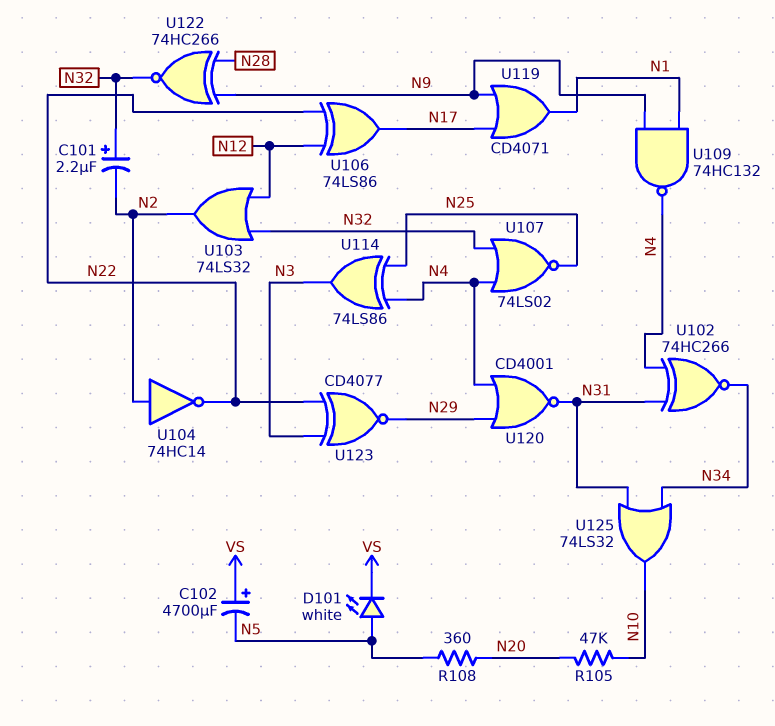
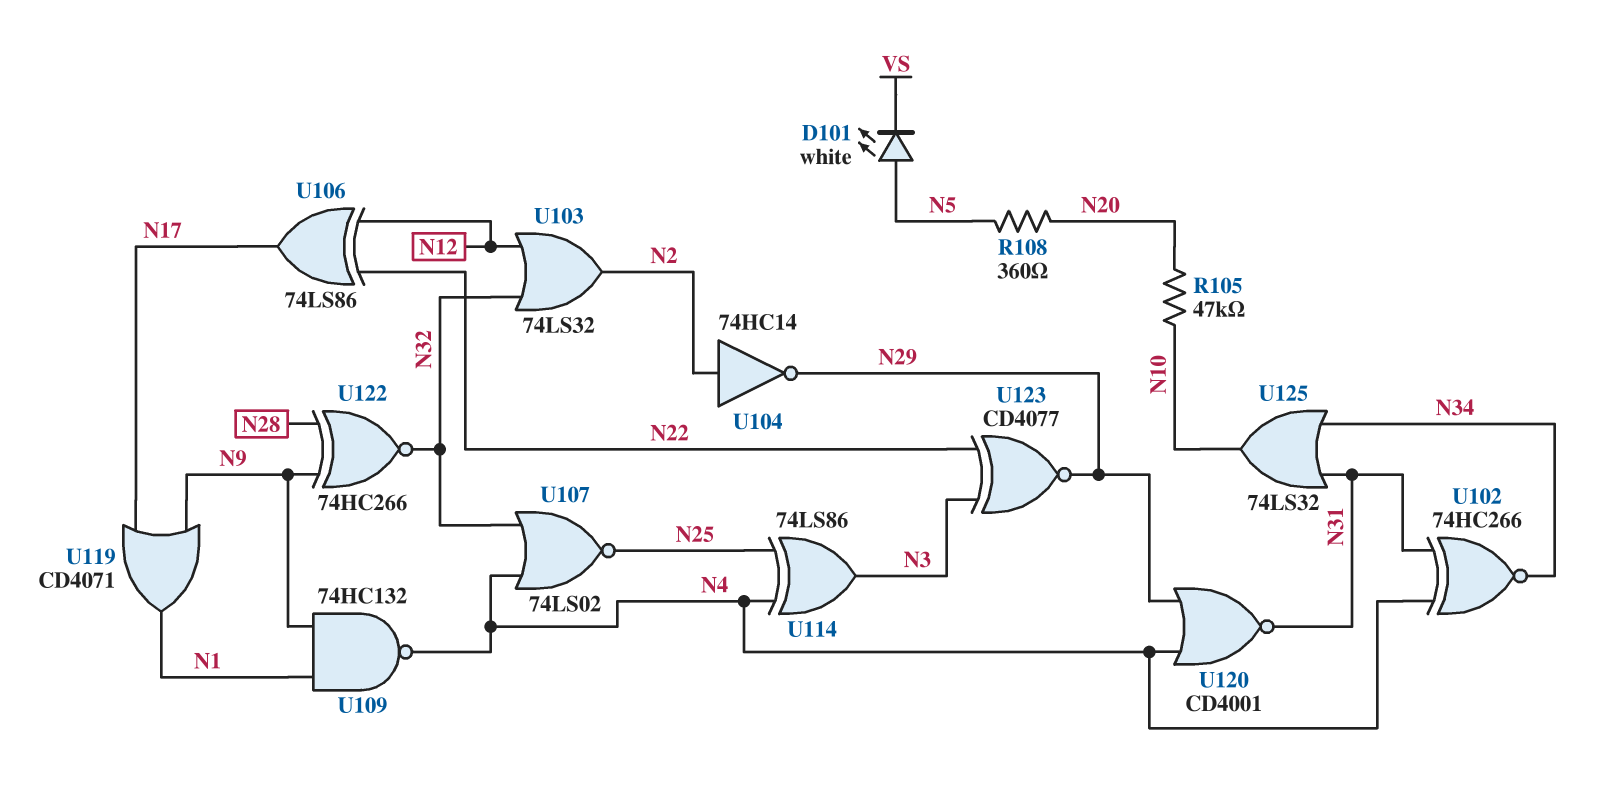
C101: 2.2uF (plus N32, minus N2) -> none
C102: 4700uF (plus VS, minus N5) -> none
U104: NOT 74HC14 (in N2, out N22) -> NOT 74HC14 (in N2, out N29)

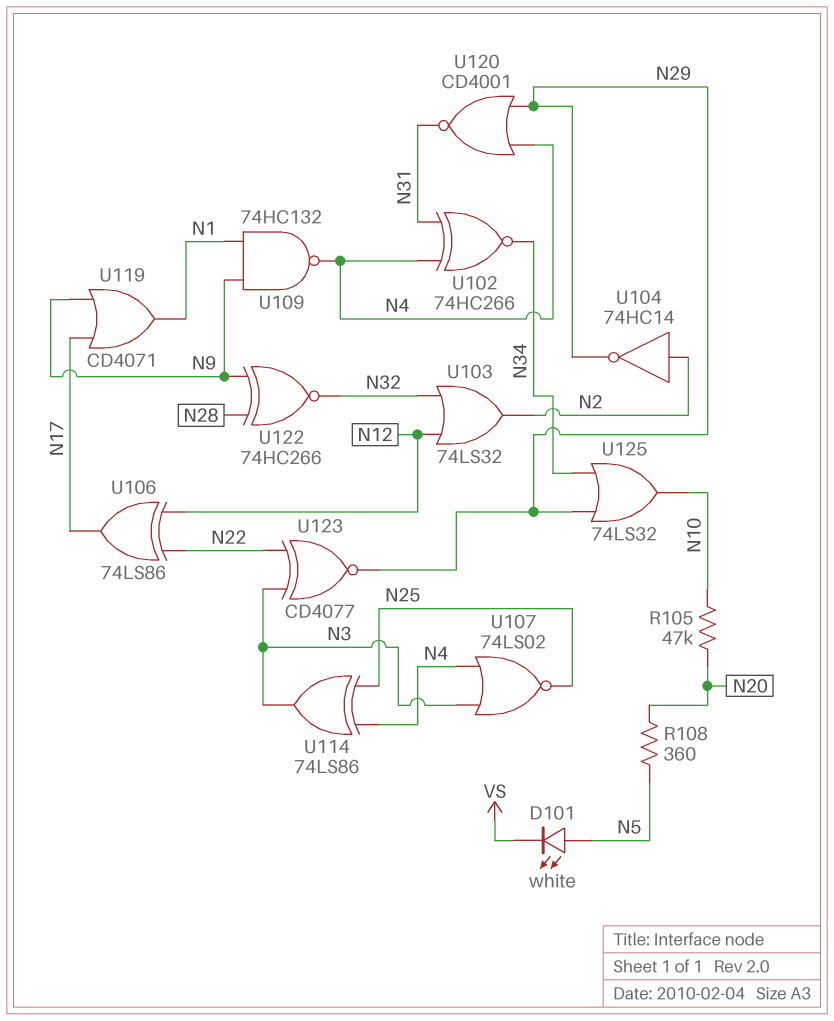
U107: NOR 74LS02 (in N4, in N32, out N25) -> NOR 74LS02 (in N3, in N4, out N25)
U125: OR 74LS32 (in N31, in N34, out N10) -> OR 74LS32 (in N29, in N34, out N10)

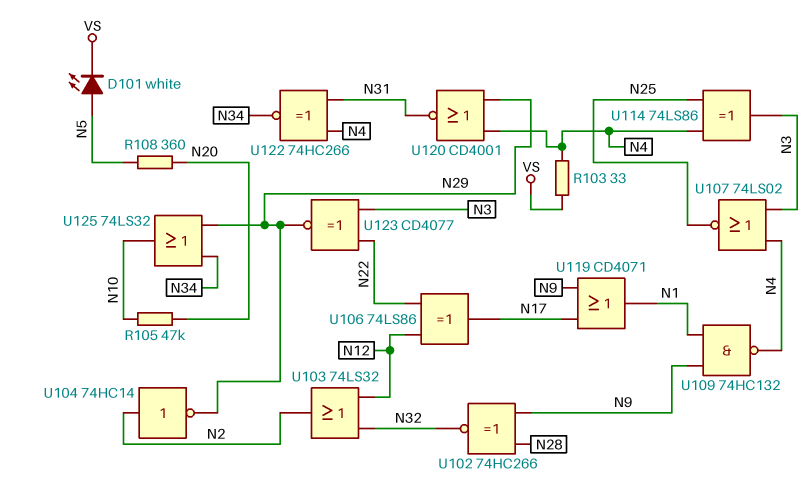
R103: none -> 33 (N4, VS)
U102: XNOR 74HC266 (in N4, in N31, out N34) -> XNOR 74HC266 (in N9, in N28, out N32)
U122: XNOR 74HC266 (in N9, in N28, out N32) -> XNOR 74HC266 (in N4, in N31, out N34)

